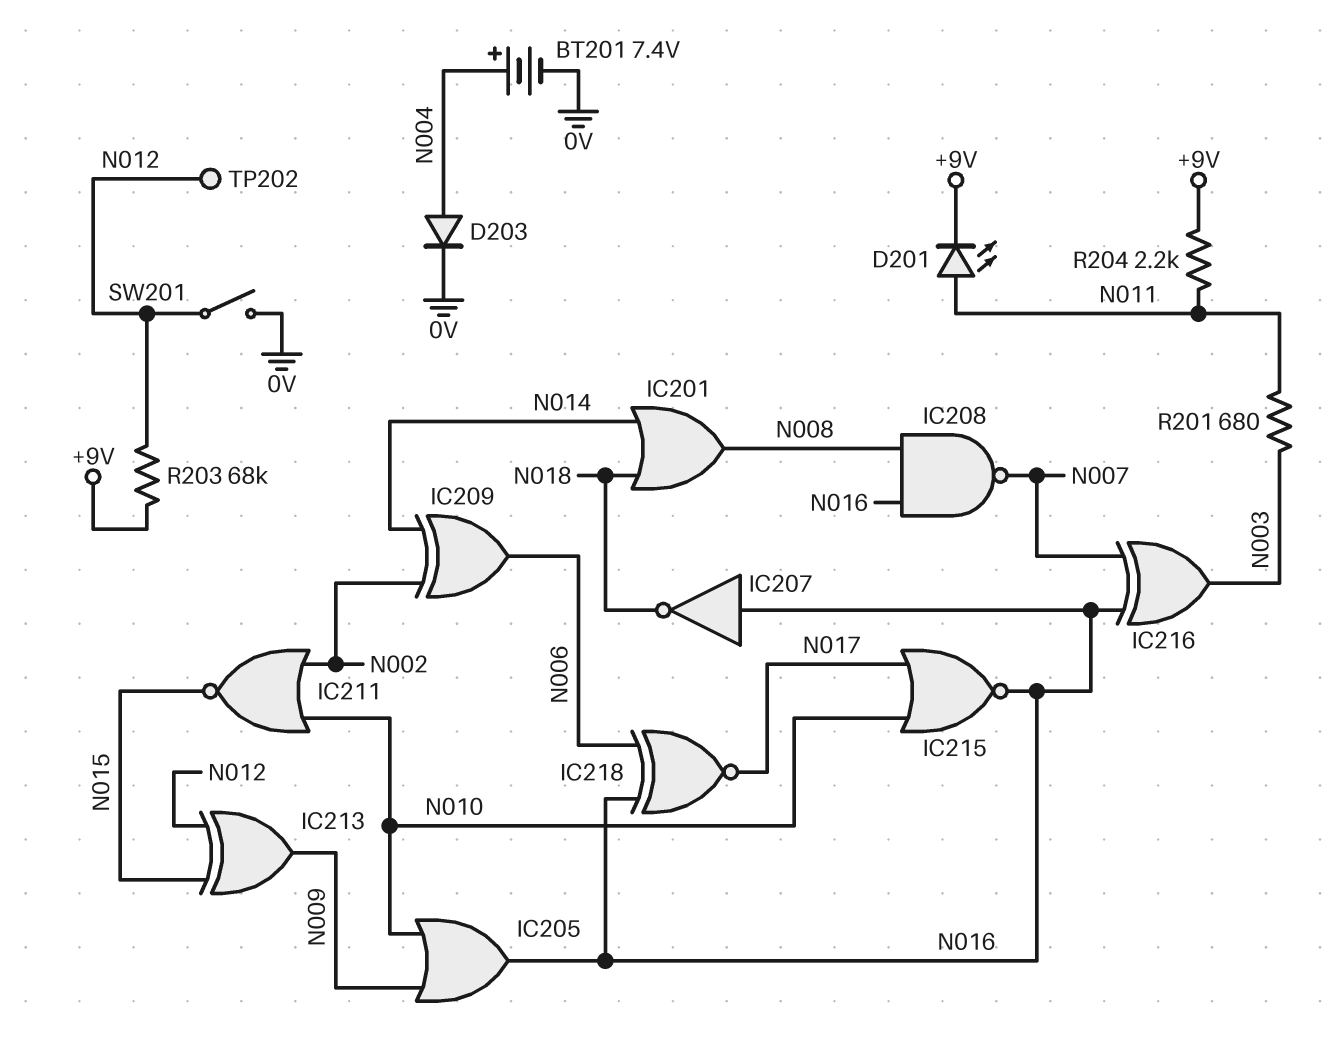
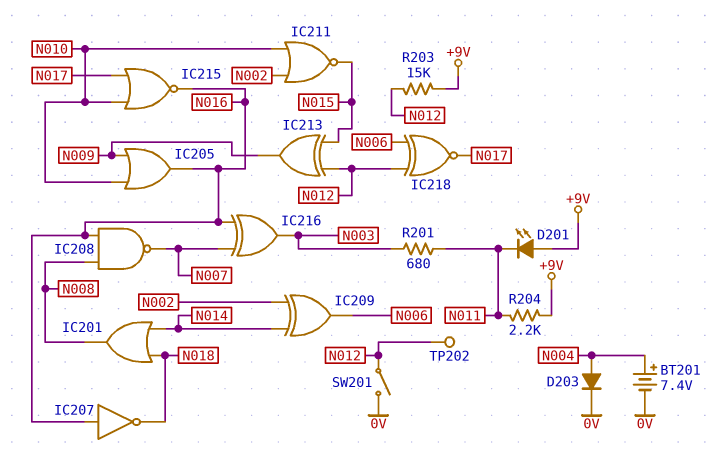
D201: LED (A N011, K +9V) -> LED (A +9V, K N011)
IC218: XNOR (in N006, in N016, out N017) -> XNOR (in N006, in N012, out N017)
R203: 68k (+9V, N012) -> 15k (+9V, N012)

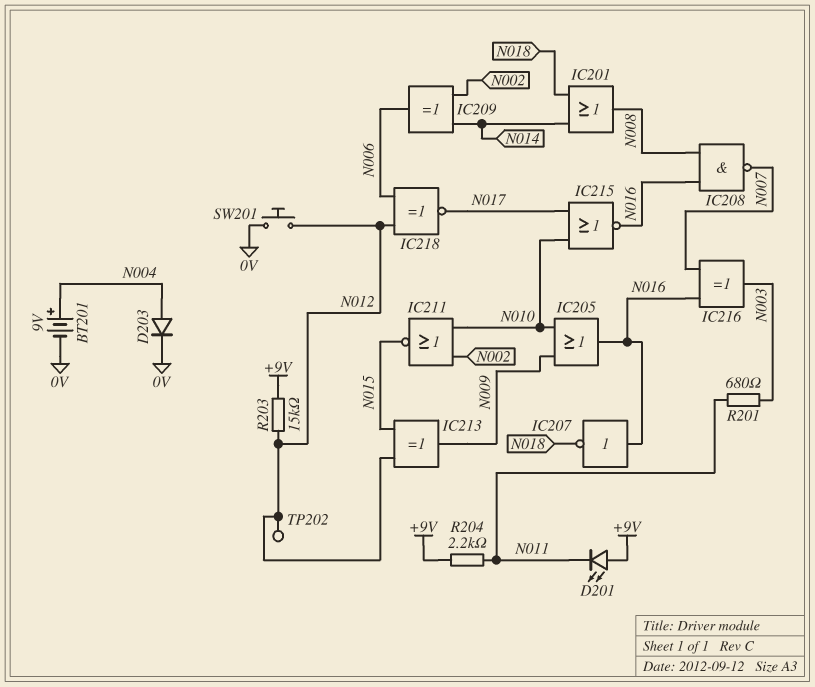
BT201: 7.4V (plus N004, minus 0V) -> 9V (plus N004, minus 0V)
SW201: switch (0V, N012) -> button (0V, N012)

